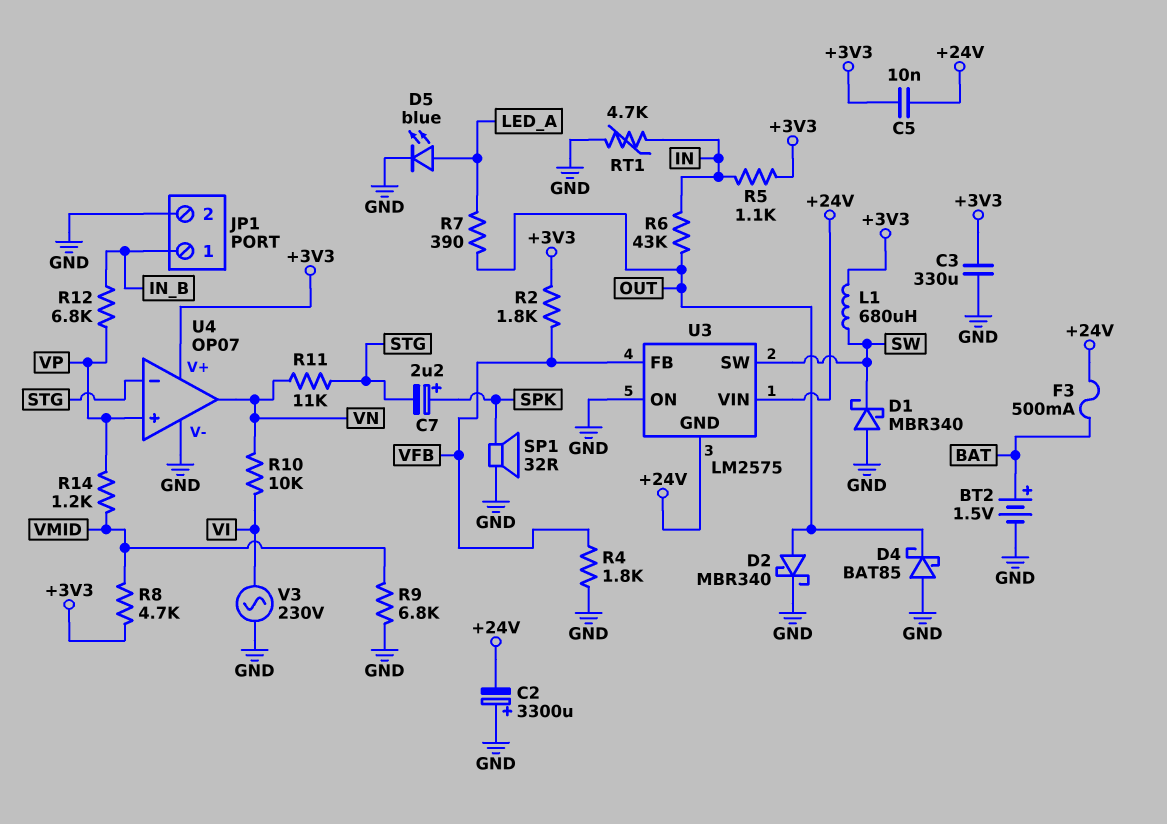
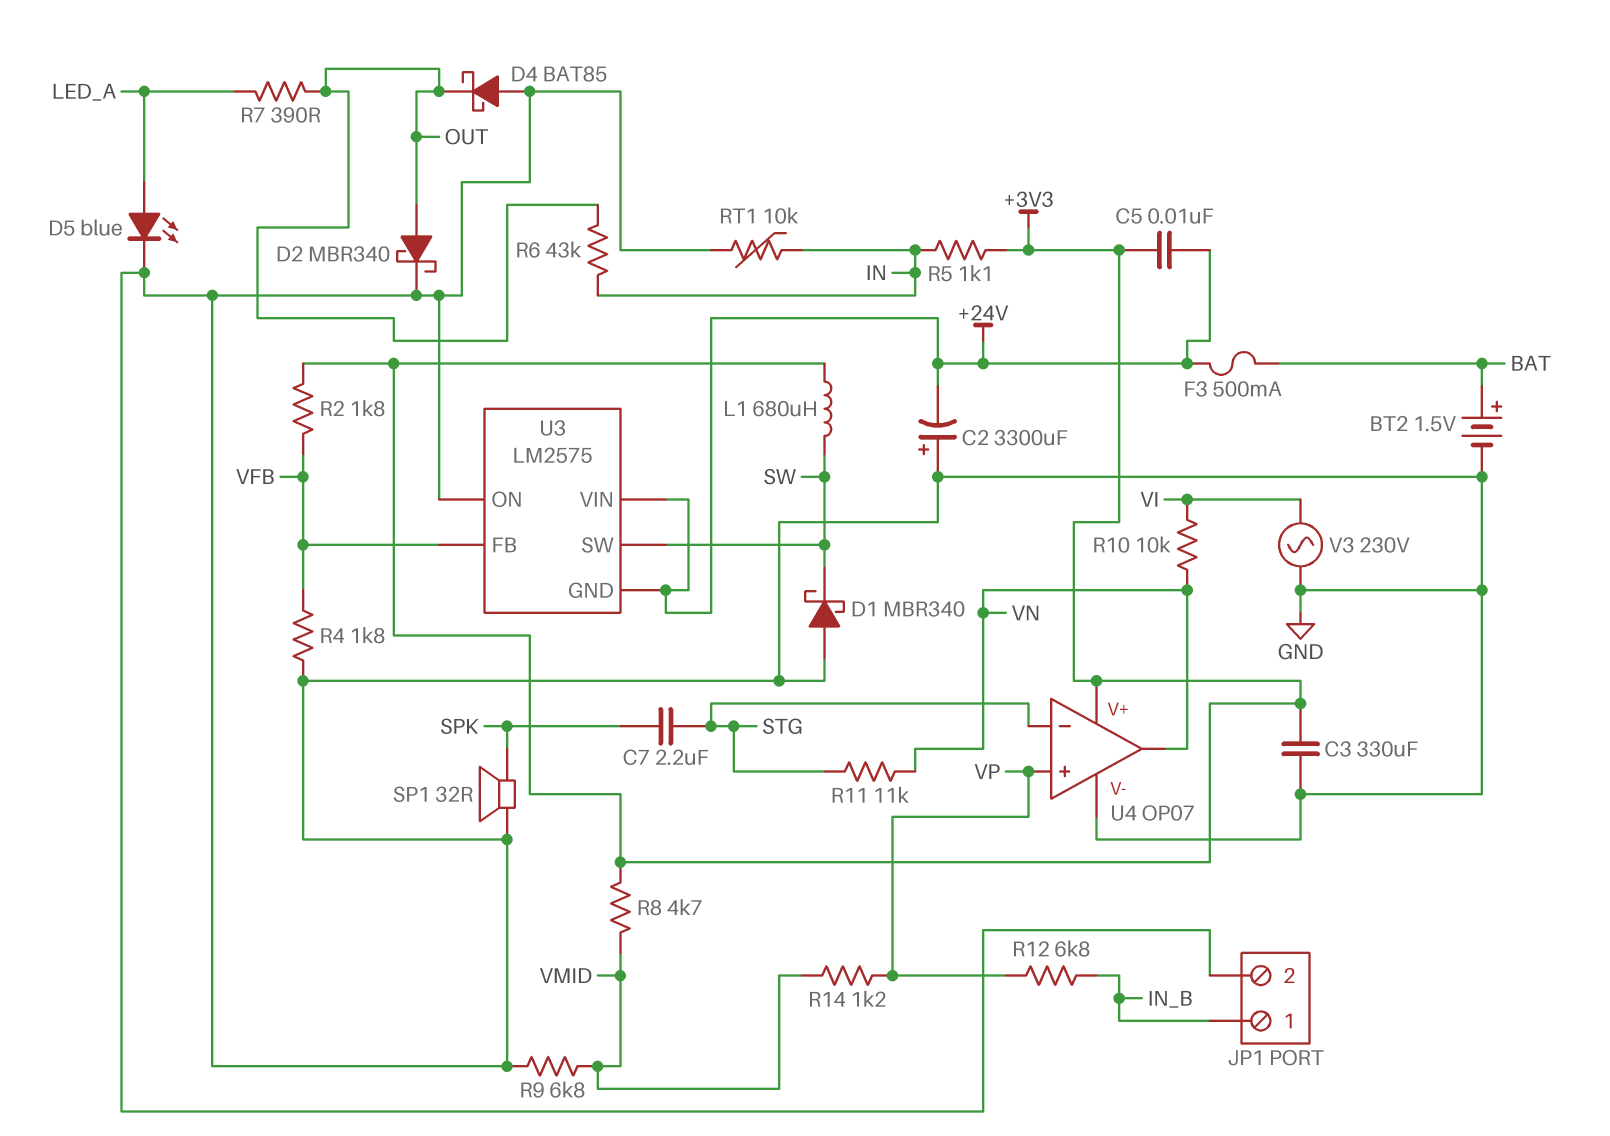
C7: 2.2uF (plus SPK, minus STG) -> 2.2uF (SPK, STG)
RT1: 4.7k (GND, IN) -> 10k (GND, IN)

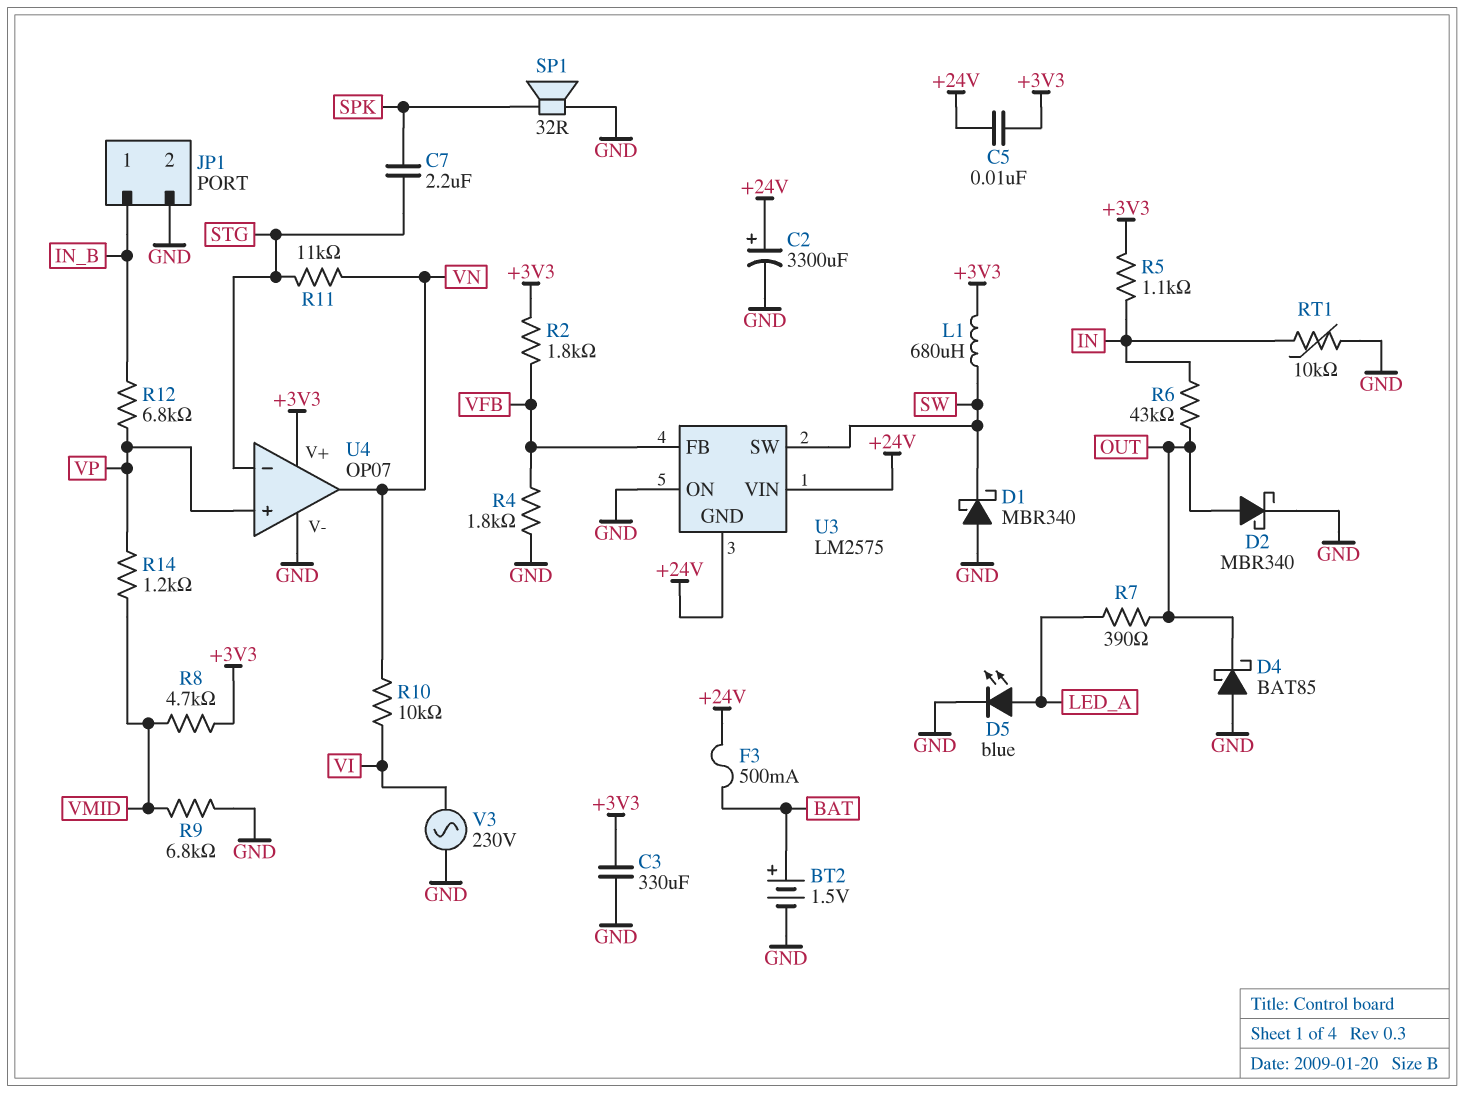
C2: 3300uF (plus GND, minus +24V) -> 3300uF (plus +24V, minus GND)

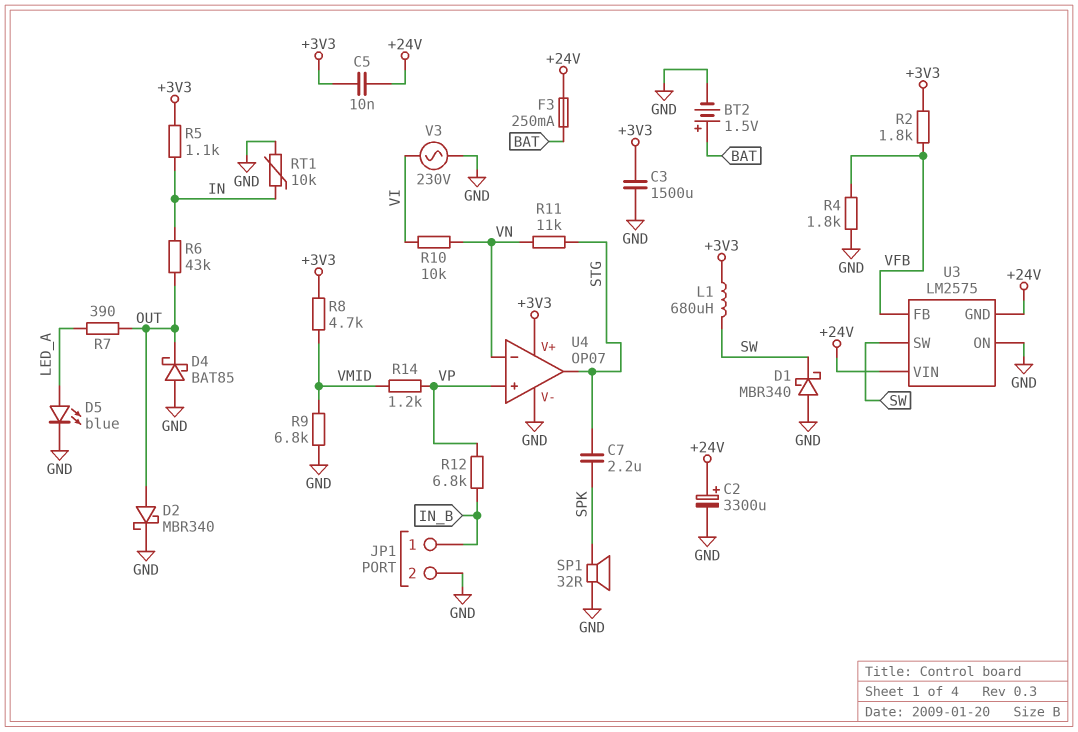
C3: 330uF (+3V3, GND) -> 1500uF (+3V3, GND)
F3: 500mA (+24V, BAT) -> 250mA (+24V, BAT)
U4 pin in-: STG -> VN
U4 pin out: VN -> STG

